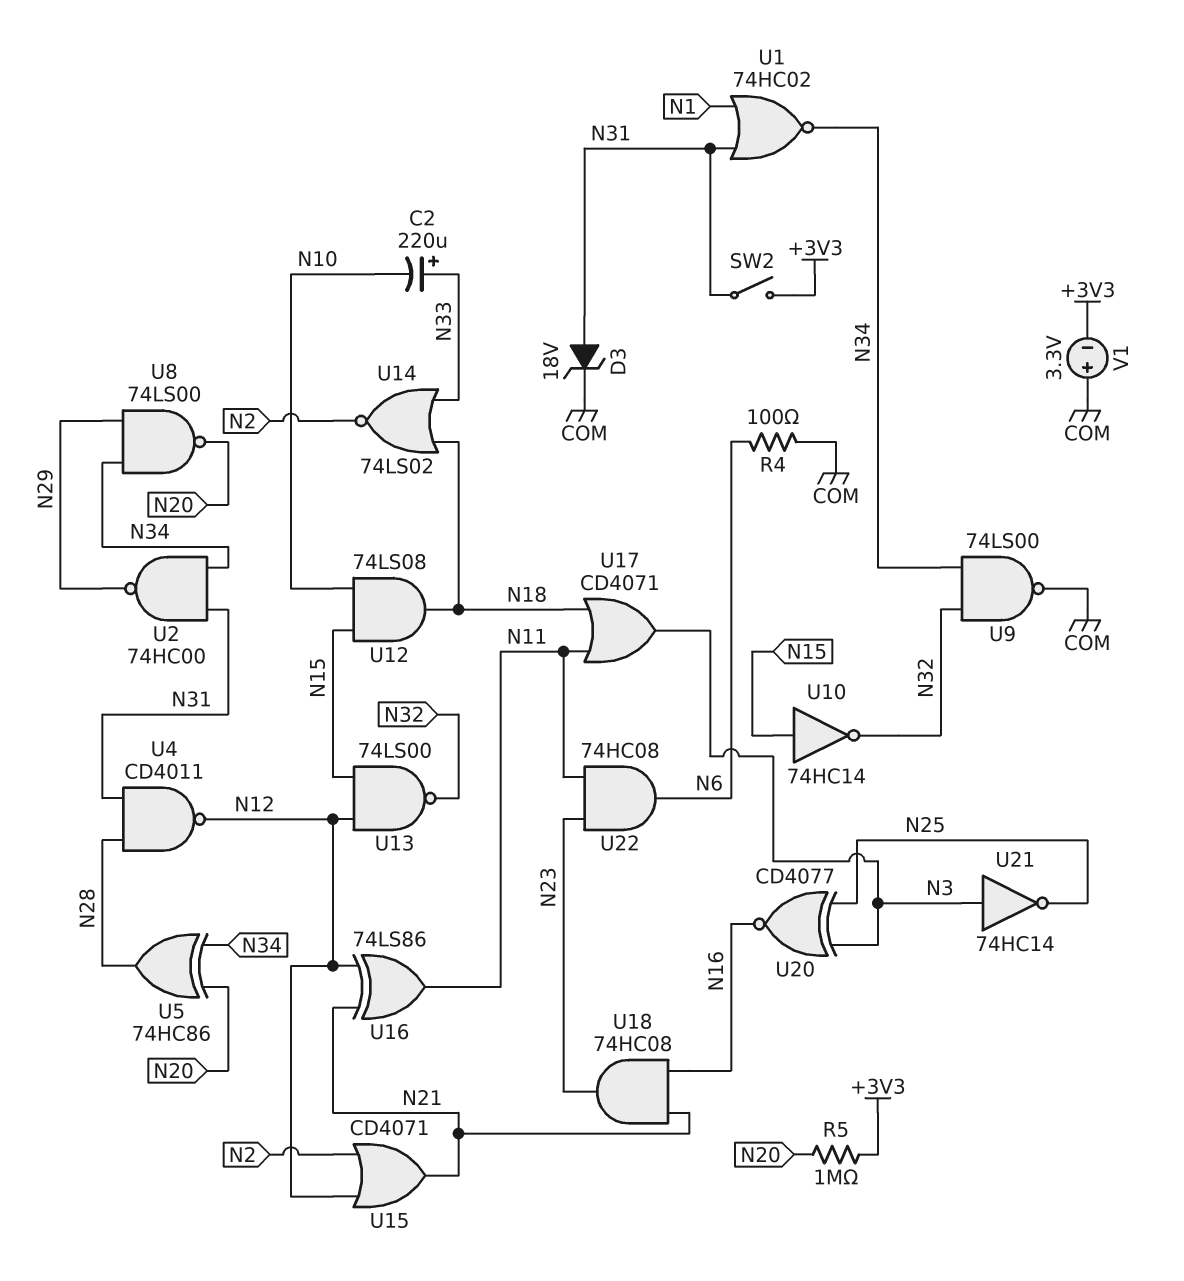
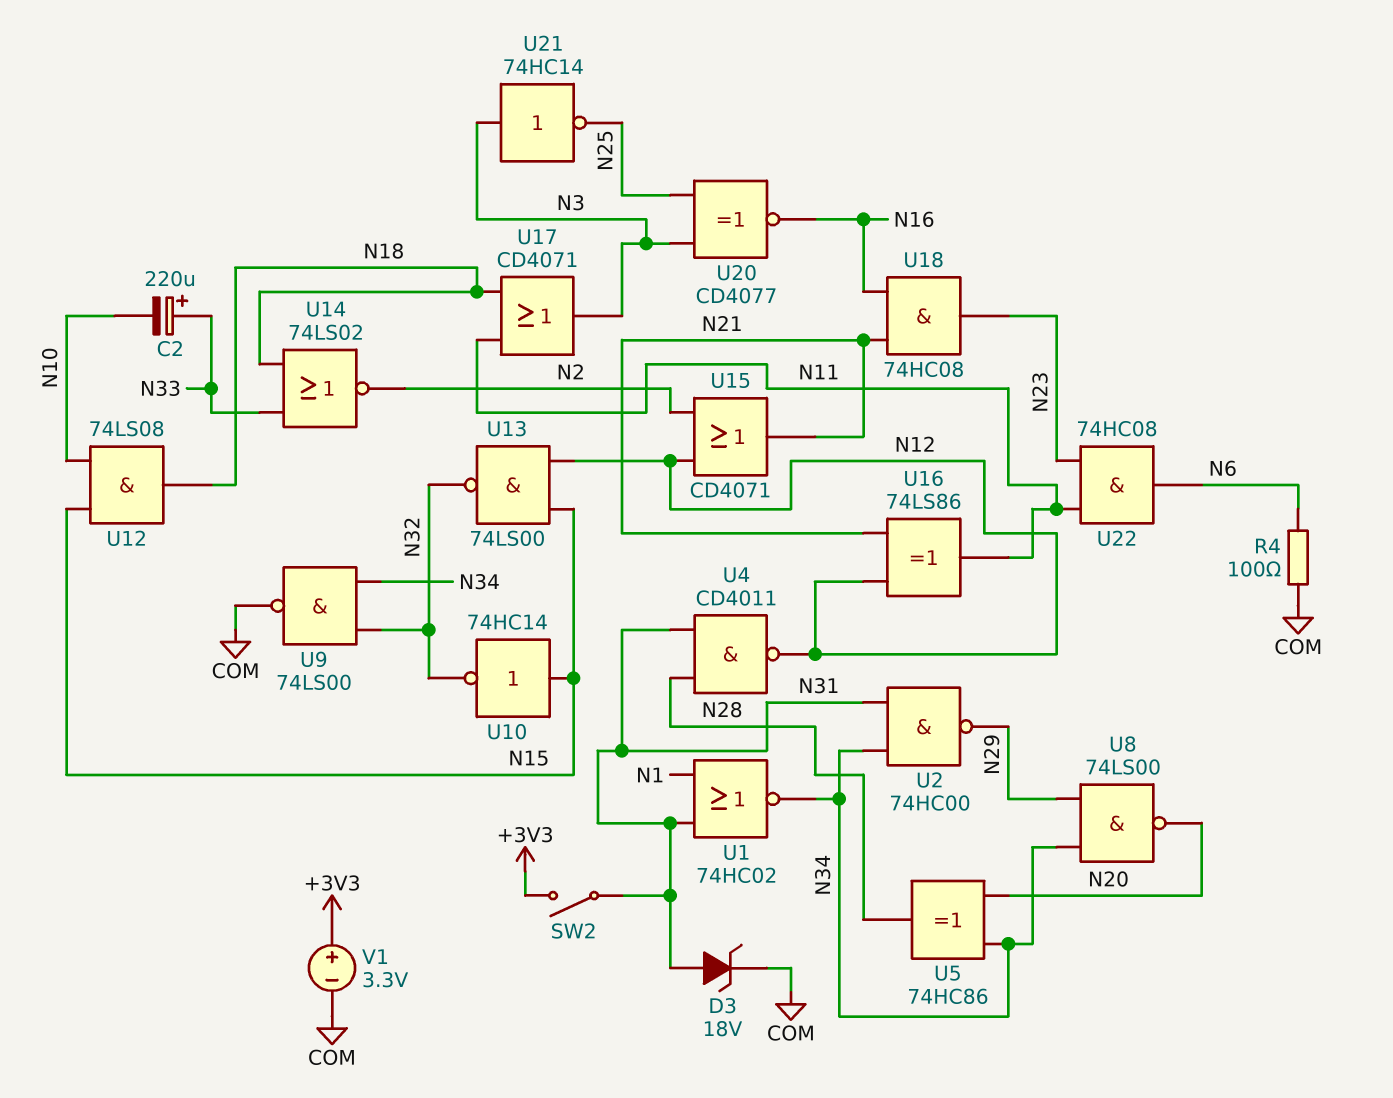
R5: 1M (+3V3, N20) -> none
V1: 3.3V (plus COM, minus +3V3) -> 3.3V (plus +3V3, minus COM)

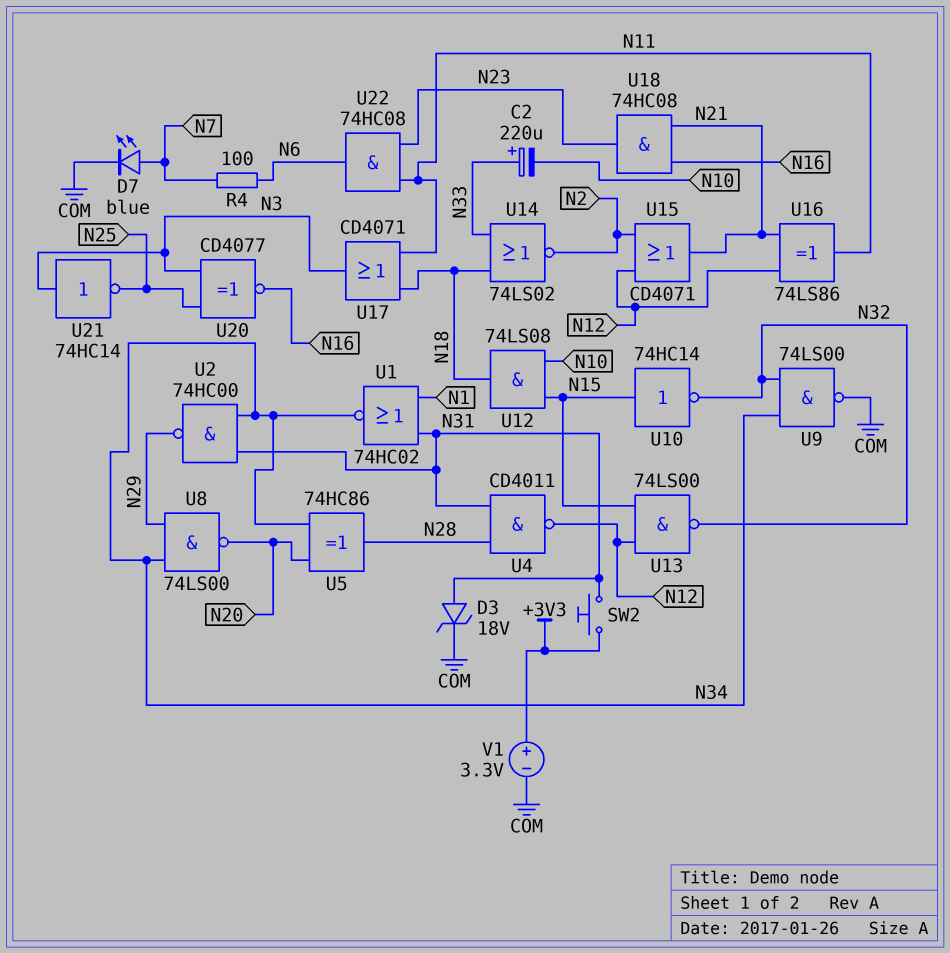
D7: none -> LED blue (A N7, K COM)
R4: 100 (COM, N6) -> 100 (N6, N7)
SW2: switch (+3V3, N31) -> button (+3V3, N31)

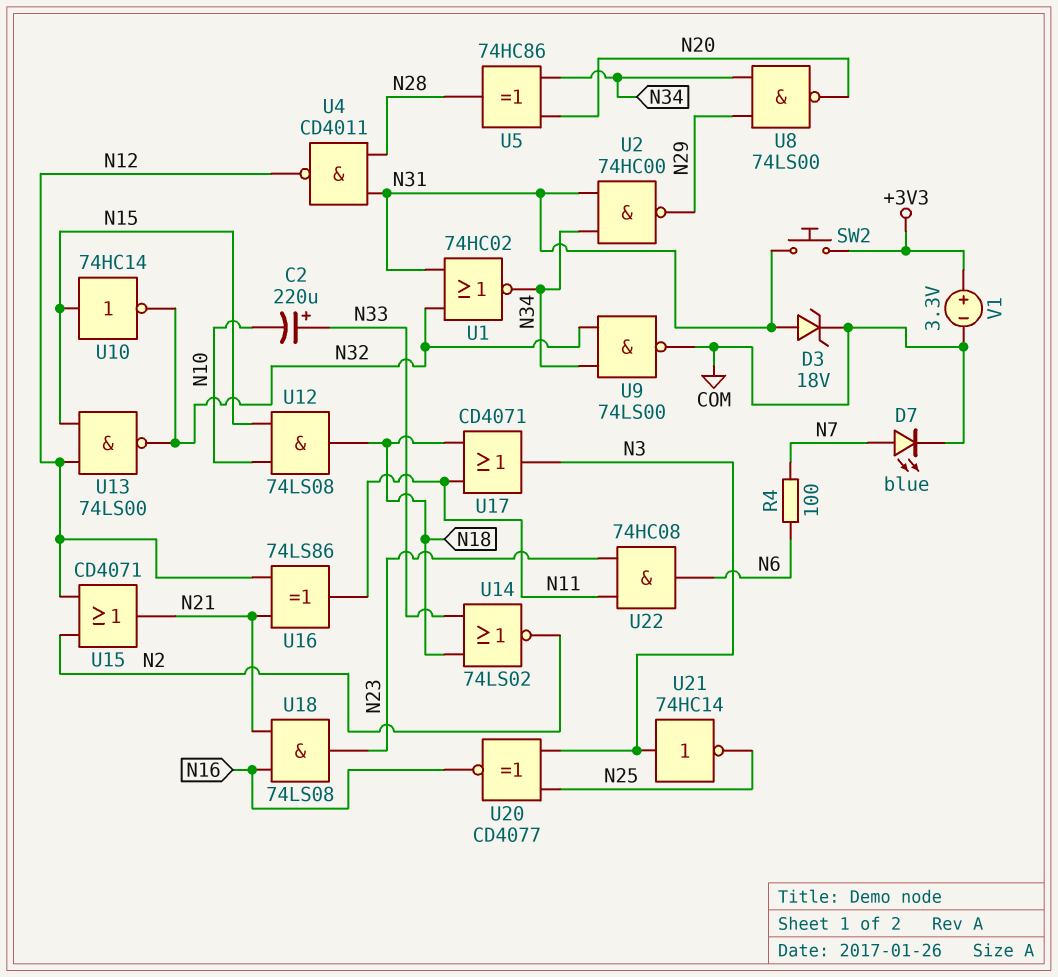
U1: NOR 74HC02 (in N1, in N31, out N34) -> NOR 74HC02 (in N31, in N32, out N34)
U18: AND 74HC08 (in N16, in N21, out N23) -> AND 74LS08 (in N16, in N21, out N23)

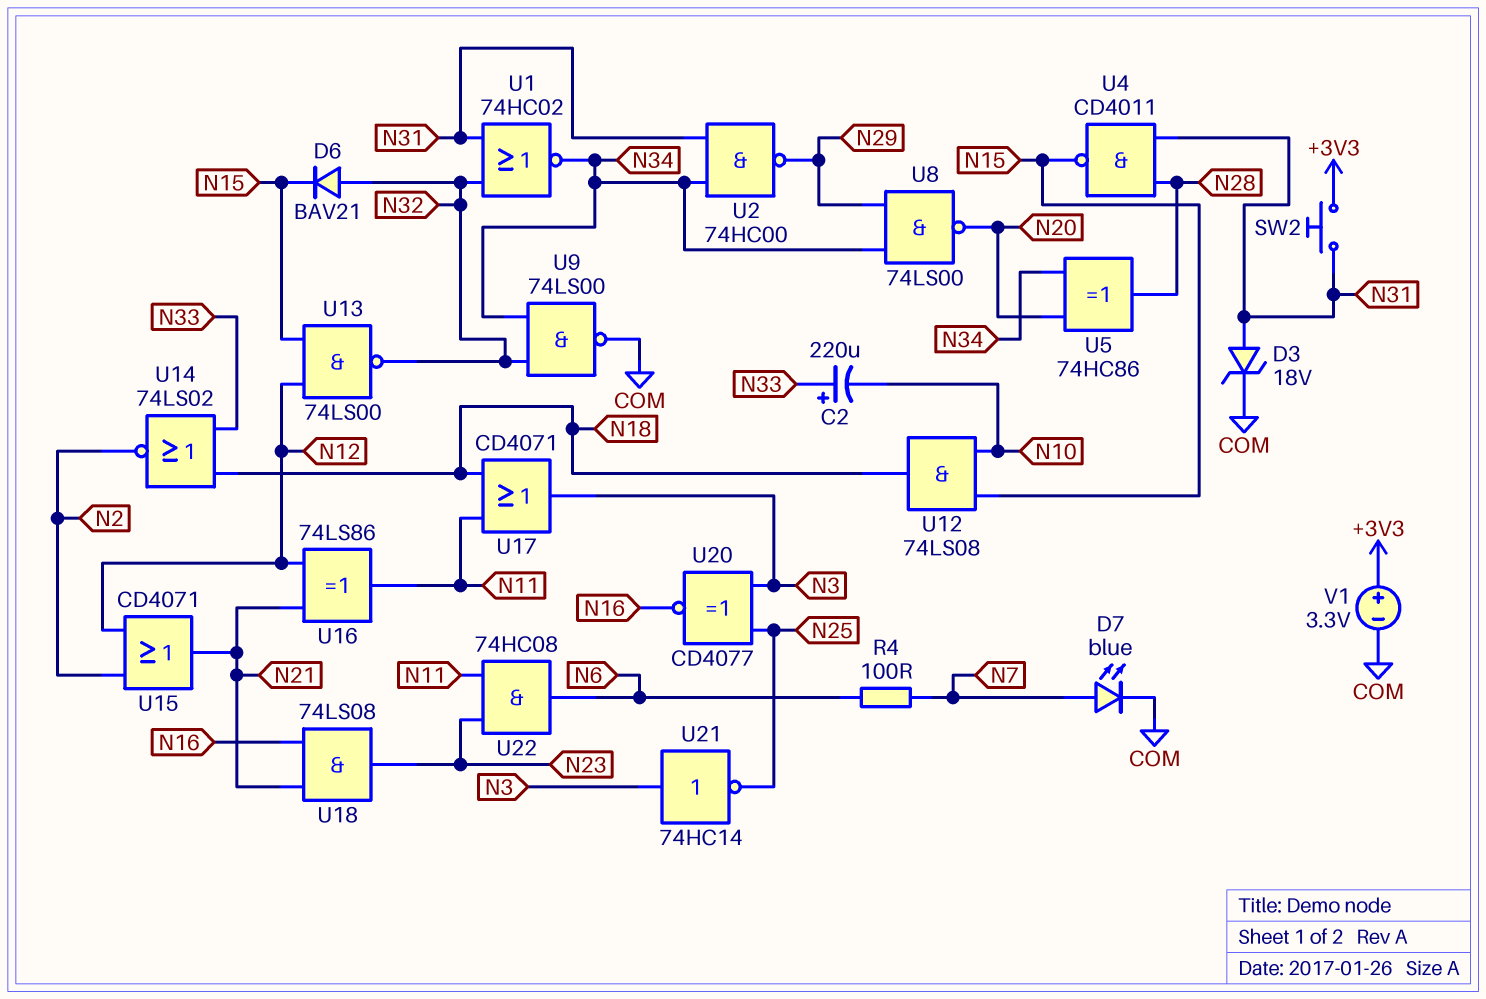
D6: none -> diode BAV21 (A N32, K N15)
U4: NAND CD4011 (in N28, in N31, out N12) -> NAND CD4011 (in N28, in N31, out N15)
U10: NOT 74HC14 (in N15, out N32) -> none

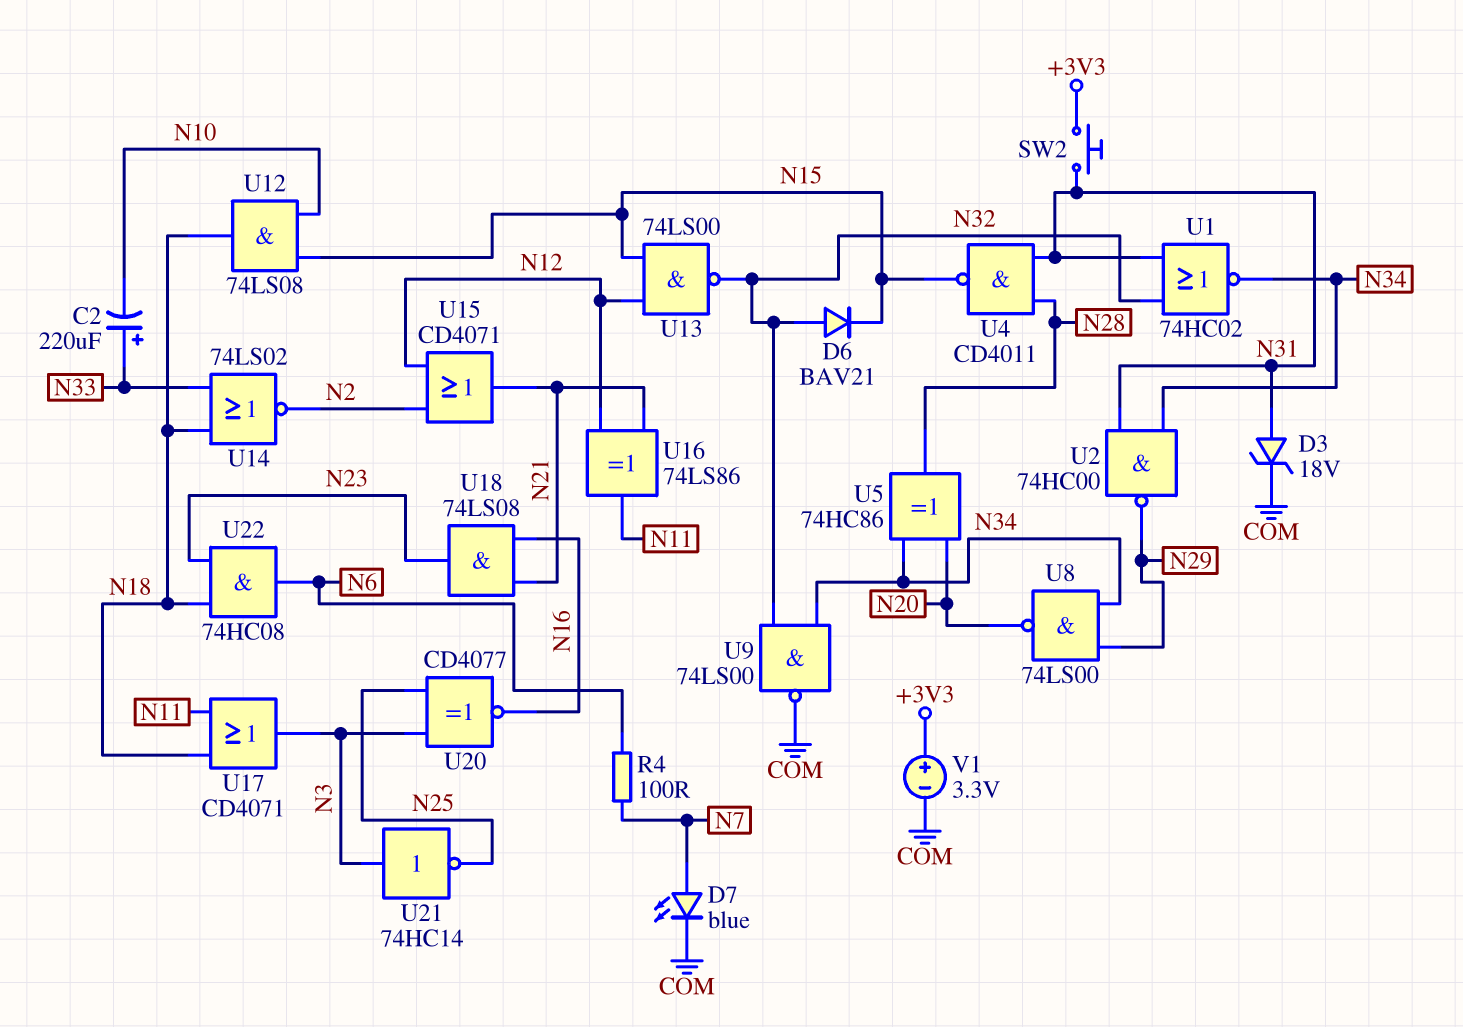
U22: AND 74HC08 (in N11, in N23, out N6) -> AND 74HC08 (in N18, in N23, out N6)

